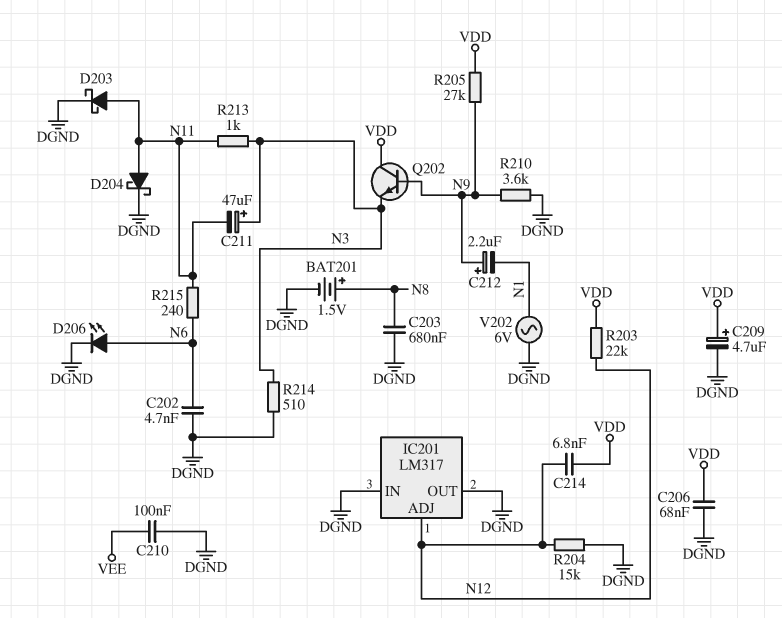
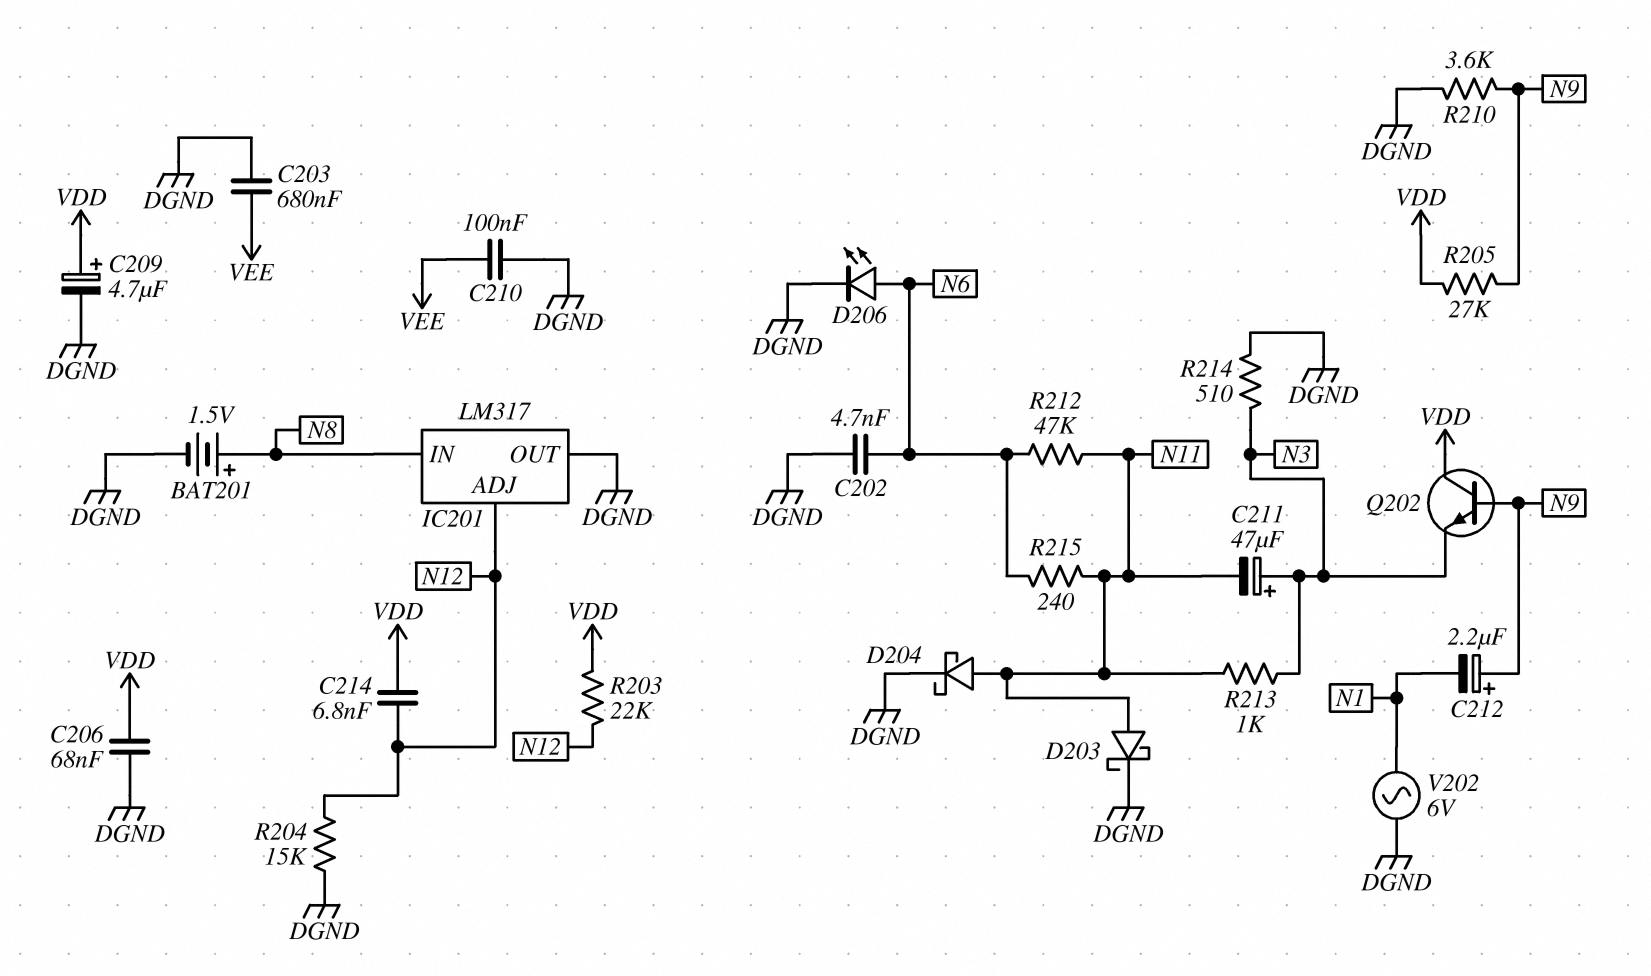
C203: 680nF (DGND, N8) -> 680nF (DGND, VEE)
IC201 pin IN: DGND -> N8
R212: none -> 47k (N6, N11)

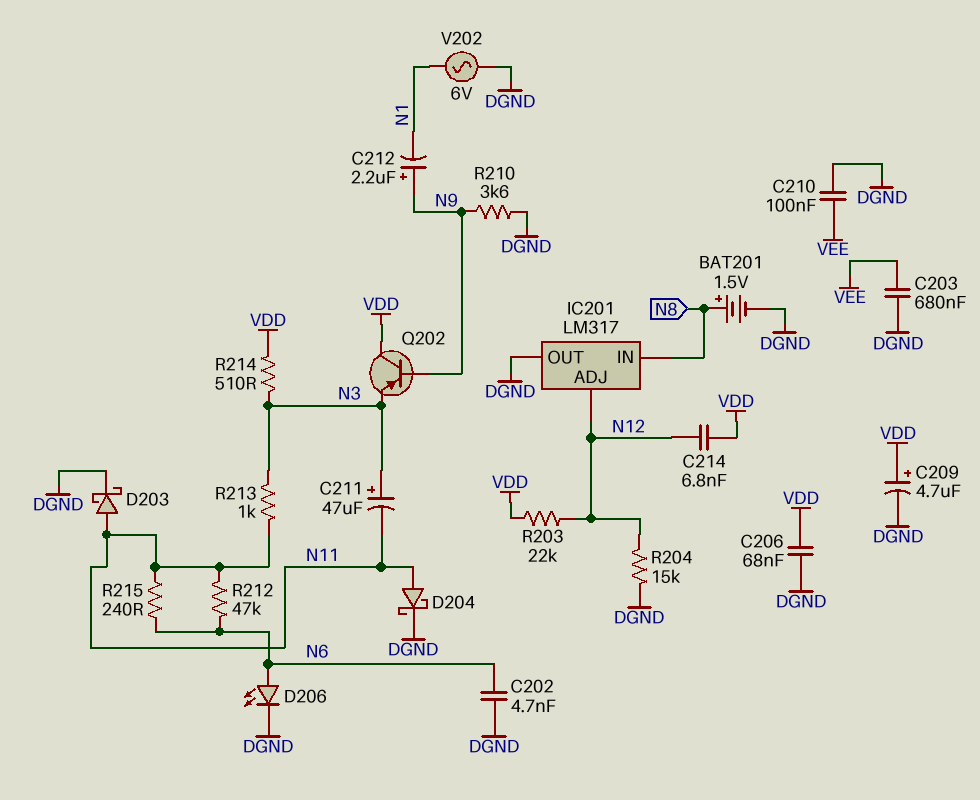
Q202: NPN (B N9, C VDD, E N3) -> PNP (B N9, C VDD, E N3)
R205: 27k (N9, VDD) -> none
R214: 510 (DGND, N3) -> 510 (N3, VDD)

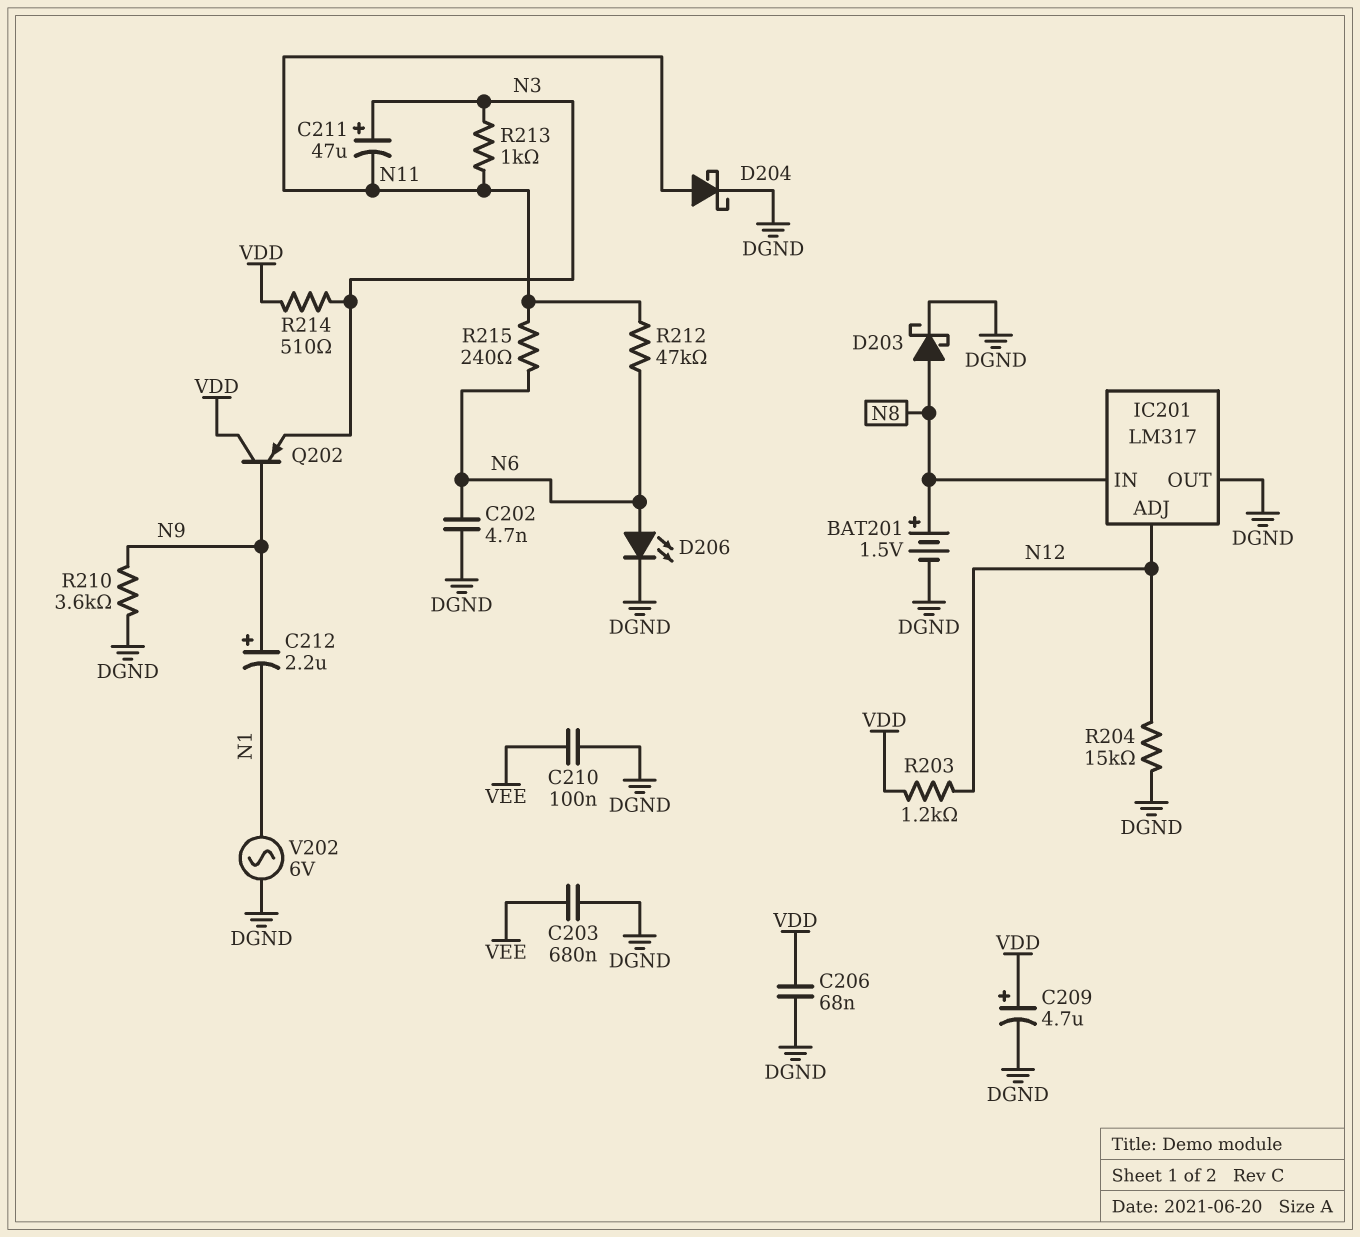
C214: 6.8nF (N12, VDD) -> none
D203: schottky (A N11, K DGND) -> schottky (A N8, K DGND)
R203: 22k (N12, VDD) -> 1.2k (N12, VDD)

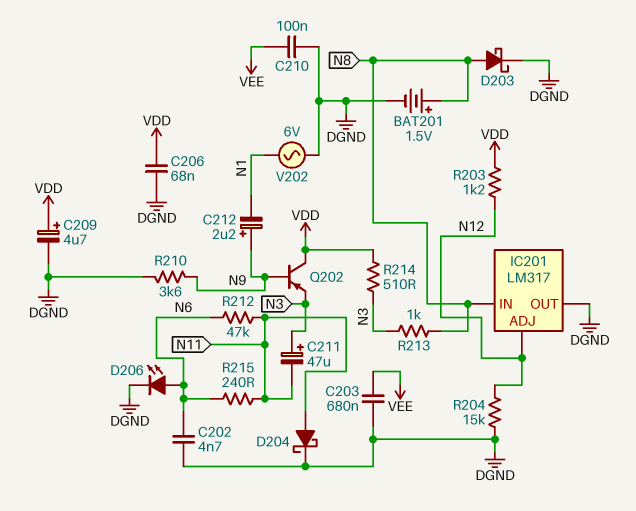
R213: 1k (N3, N11) -> 1k (N3, N8)

